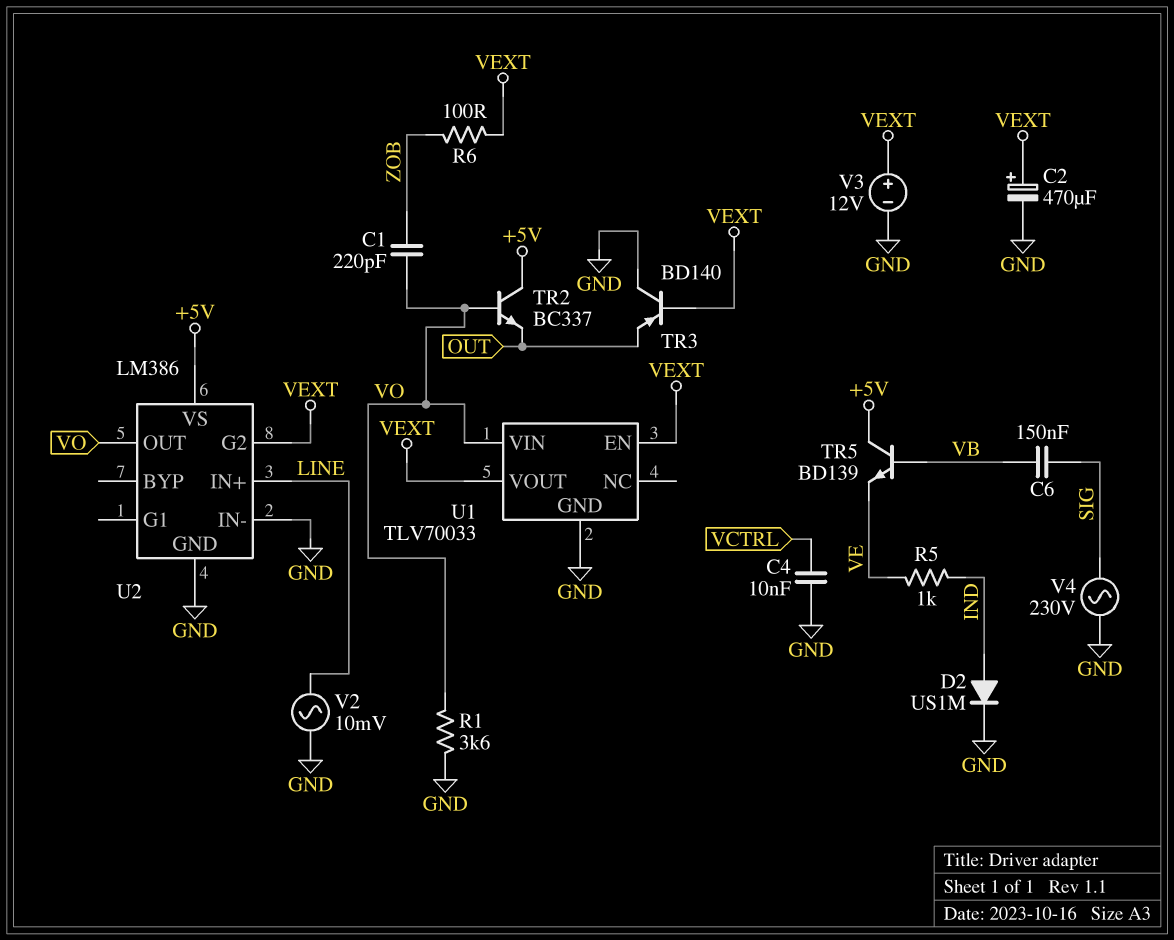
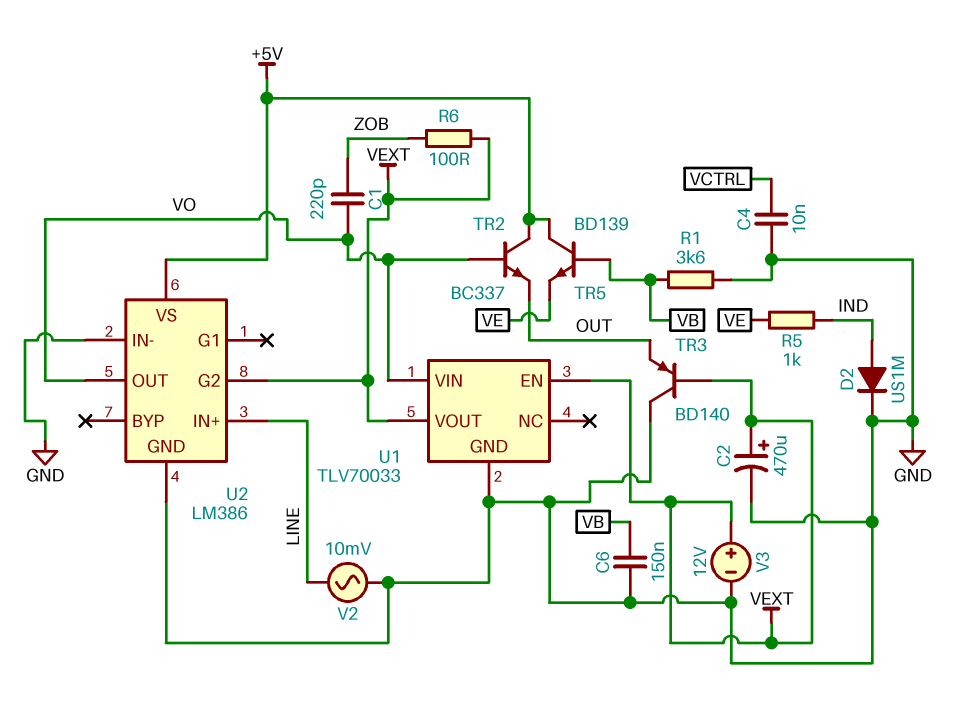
C6: 150nF (SIG, VB) -> 150nF (GND, VB)
R1: 3.6k (GND, VO) -> 3.6k (GND, VB)
V4: AC 230V (GND, SIG) -> none

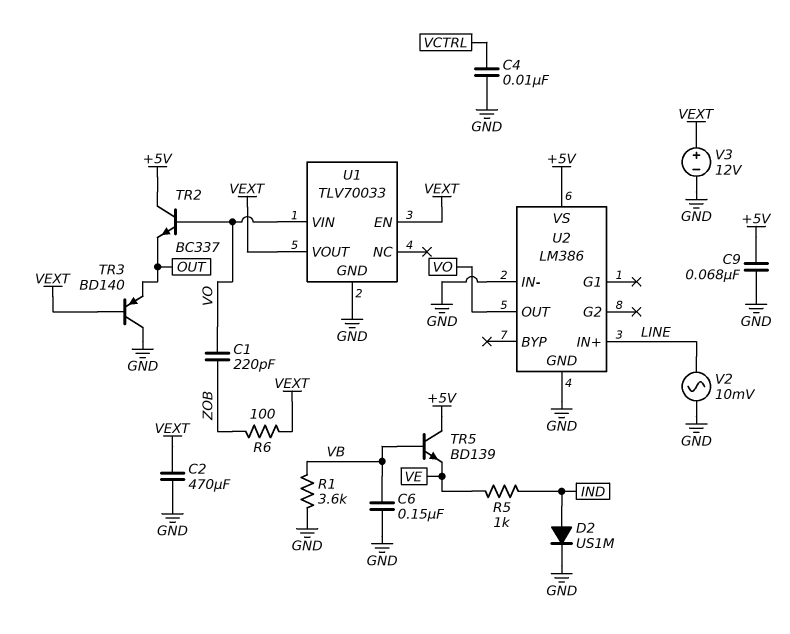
C2: 470uF (plus VEXT, minus GND) -> 470uF (GND, VEXT)
C9: none -> 68nF (+5V, GND)
U2 pin G2: VEXT -> none

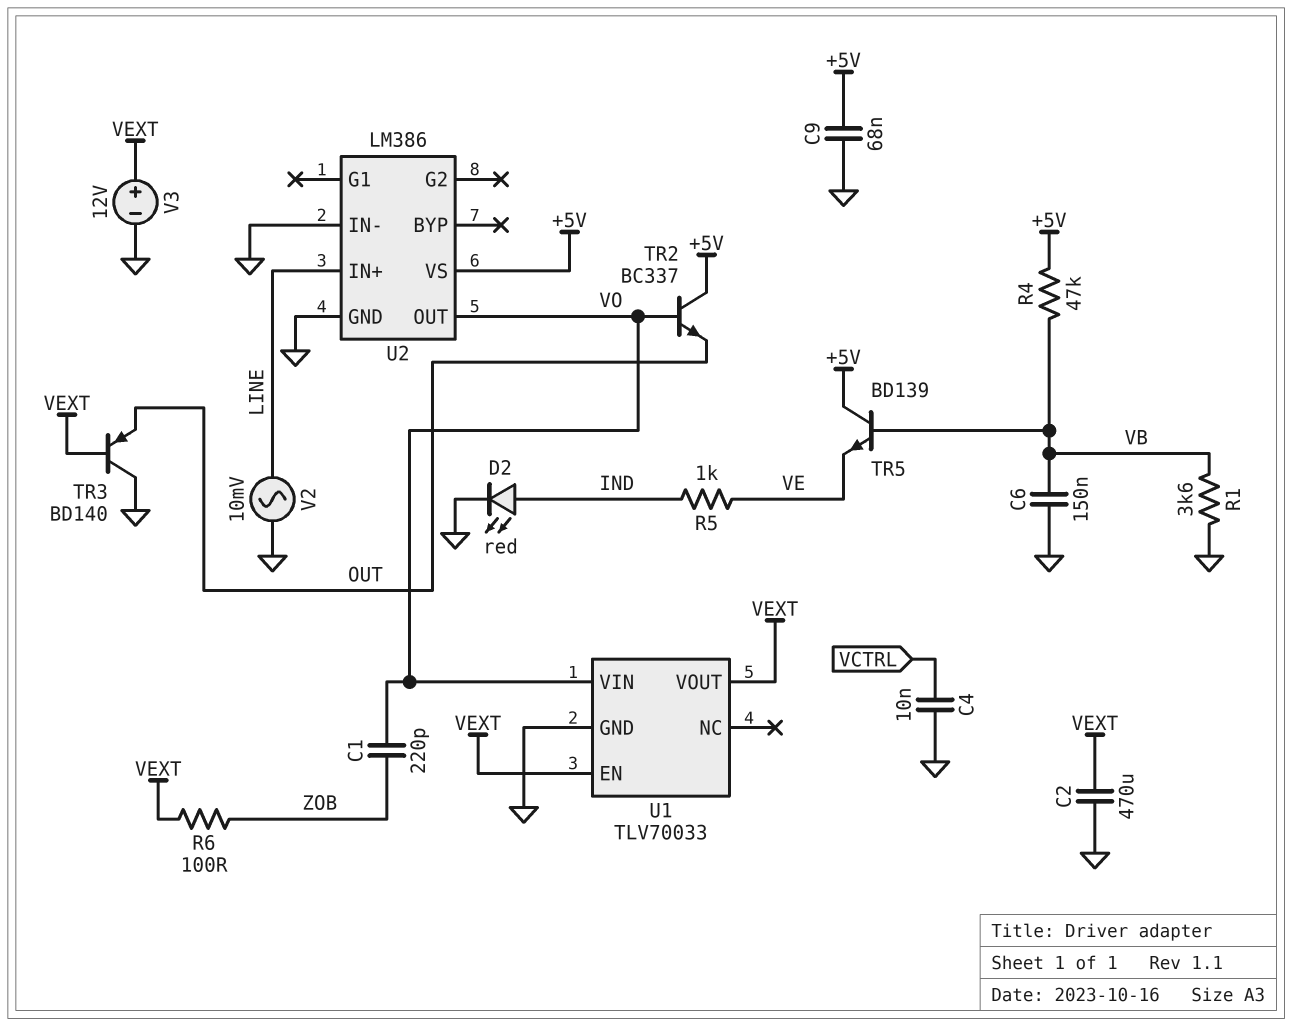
D2: diode US1M (A IND, K GND) -> LED red (A IND, K GND)
R4: none -> 47k (+5V, VB)

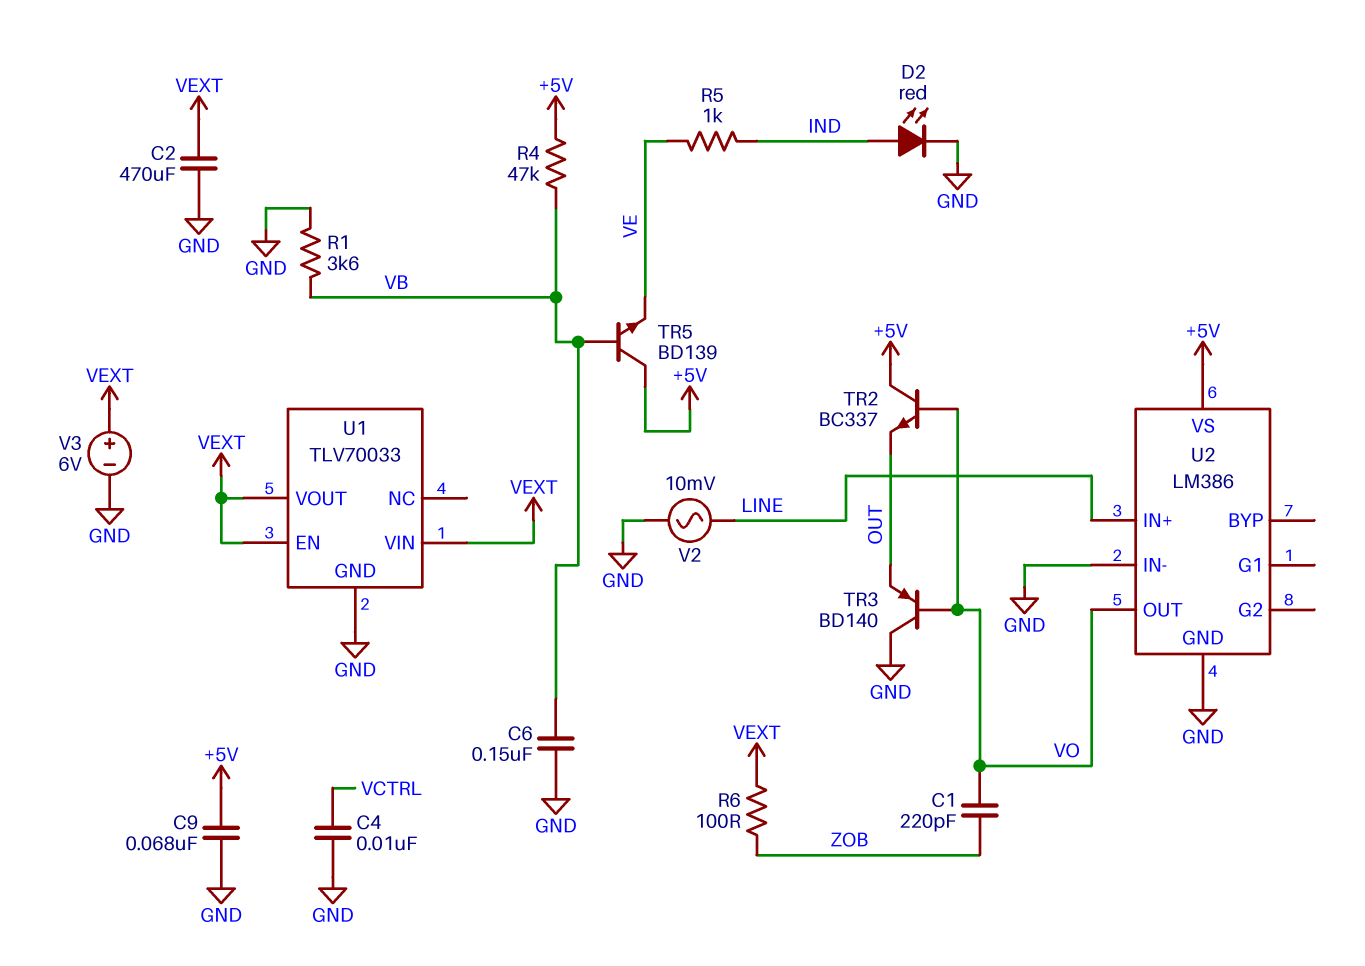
TR3: PNP BD140 (B VEXT, C GND, E OUT) -> PNP BD140 (B VO, C GND, E OUT)
U1 pin VIN: VO -> VEXT
V3: 12V (plus VEXT, minus GND) -> 6V (plus VEXT, minus GND)

